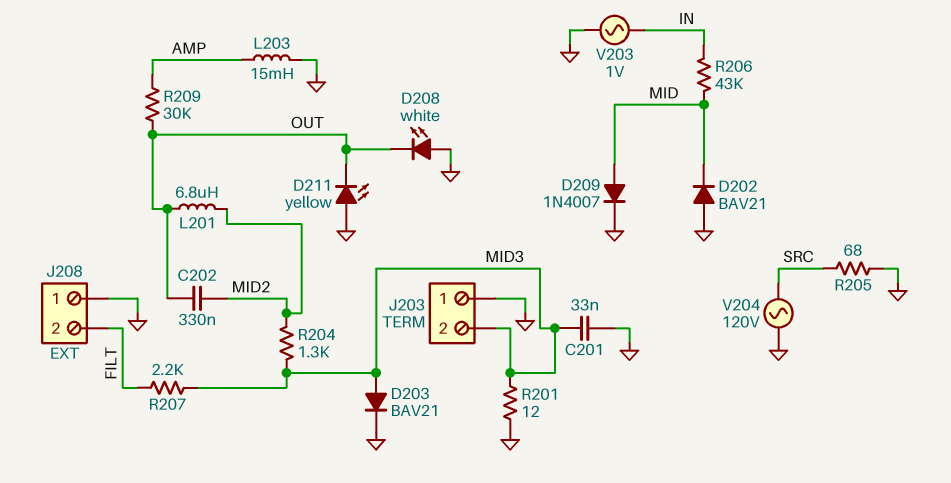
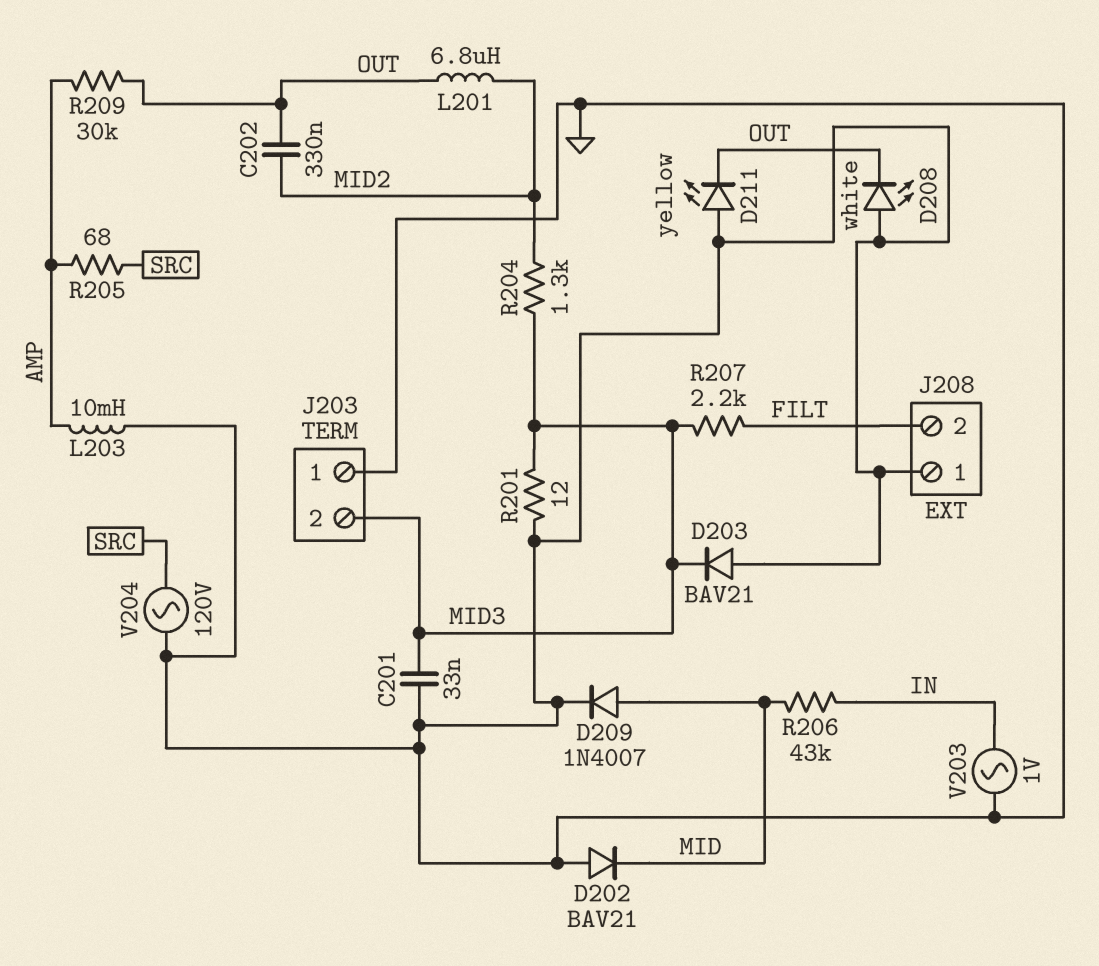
D203: diode BAV21 (A MID3, K GND) -> diode BAV21 (A GND, K MID3)
L203: 15mH (AMP, GND) -> 10mH (AMP, GND)
R205: 68 (GND, SRC) -> 68 (AMP, SRC)

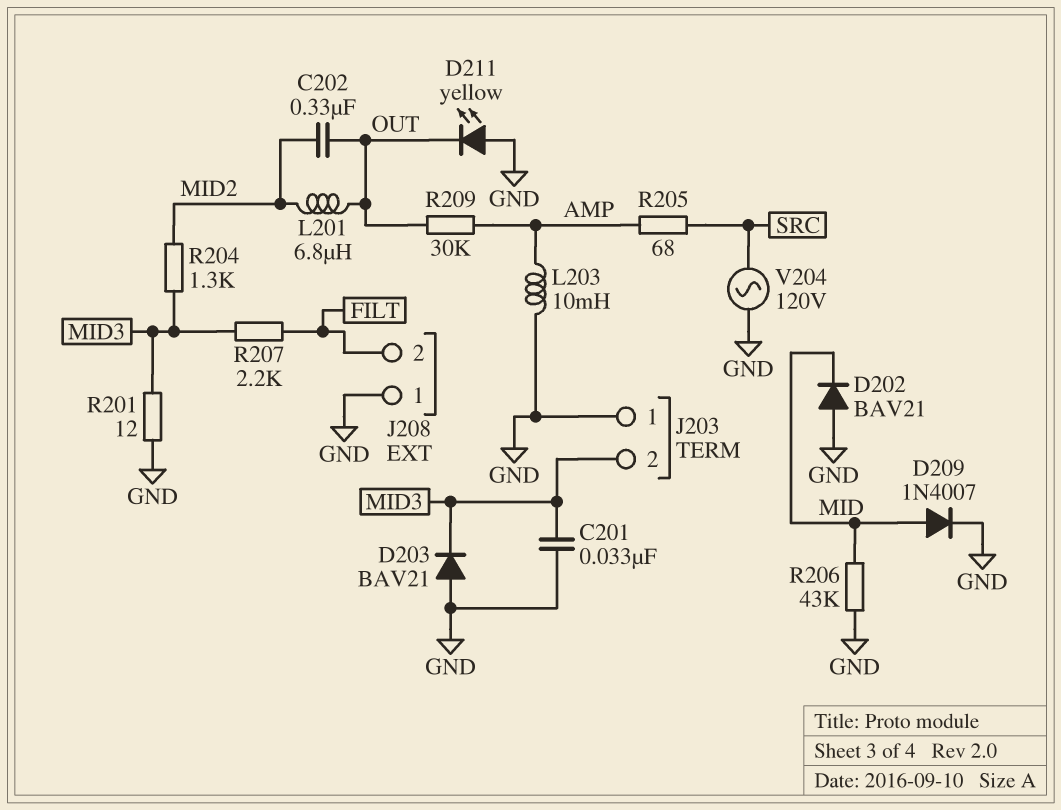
D208: LED white (A GND, K OUT) -> none
R206: 43k (IN, MID) -> 43k (GND, MID)
V203: AC 1V (GND, IN) -> none

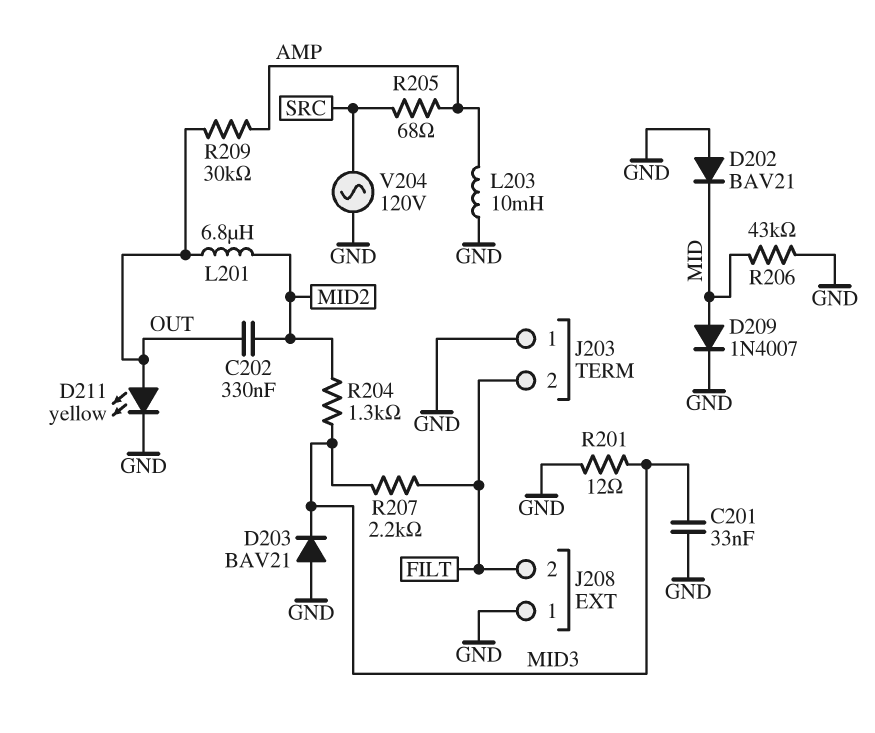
D211: LED yellow (A GND, K OUT) -> LED yellow (A OUT, K GND)
J203 pin 2: MID3 -> FILT

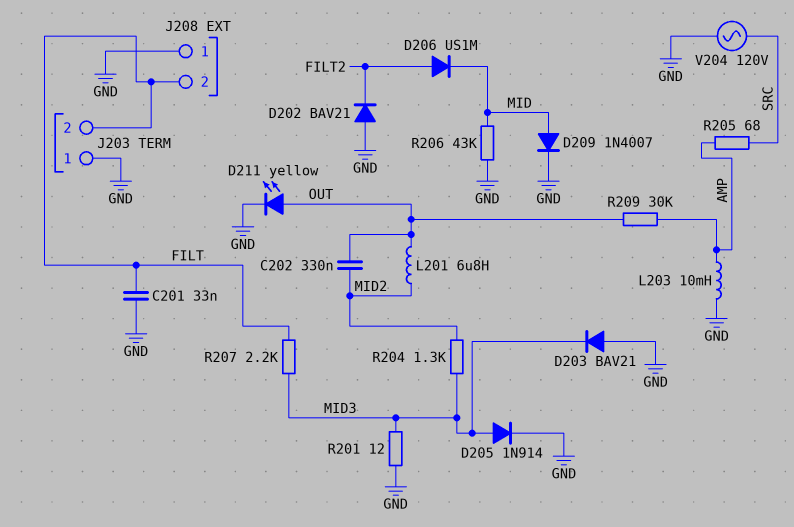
C201: 33nF (GND, MID3) -> 33nF (FILT, GND)
D202: diode BAV21 (A GND, K MID) -> diode BAV21 (A GND, K FILT2)
D205: none -> diode 1N914 (A MID3, K GND)
D206: none -> diode US1M (A FILT2, K MID)

